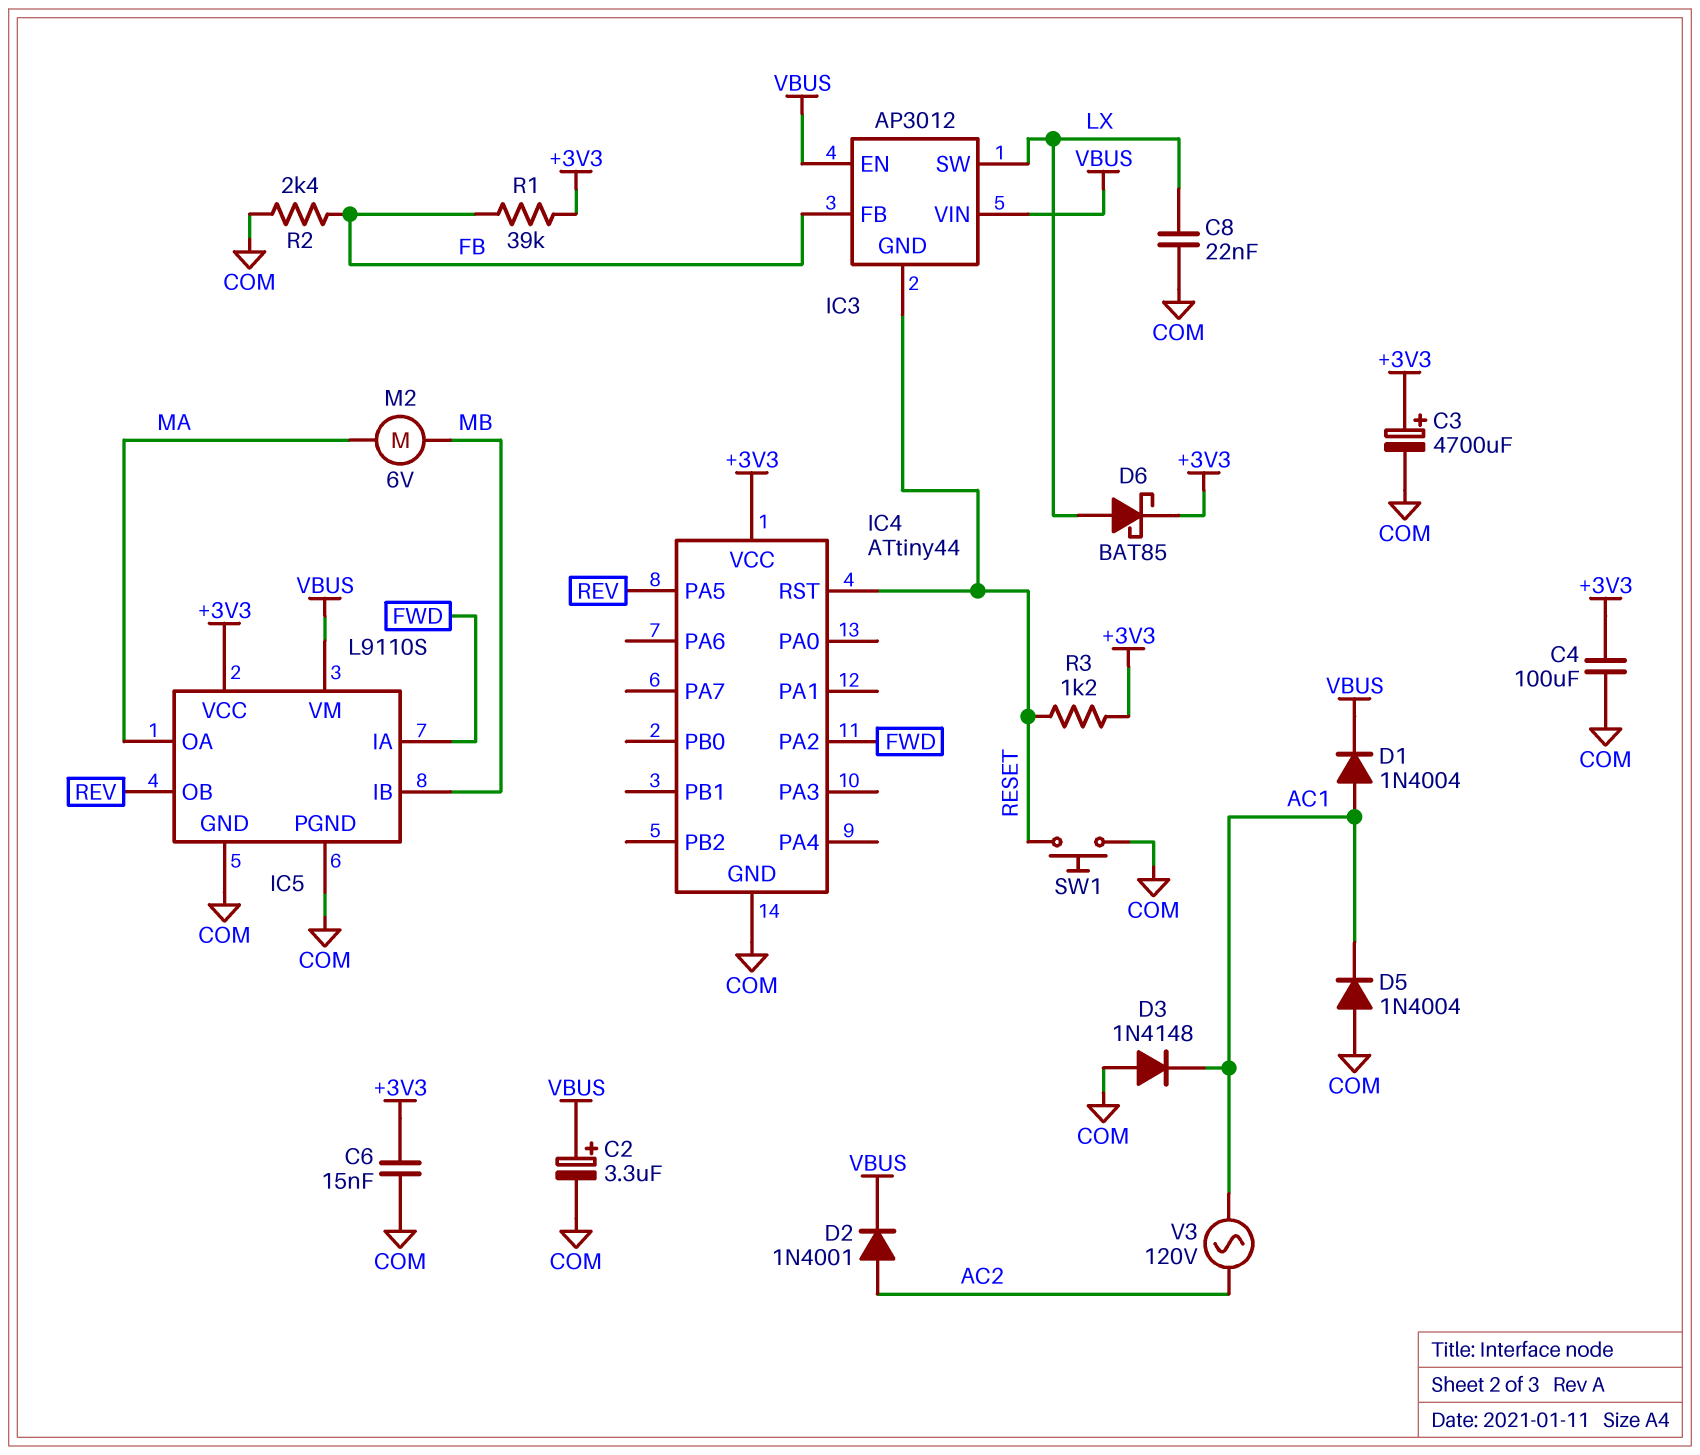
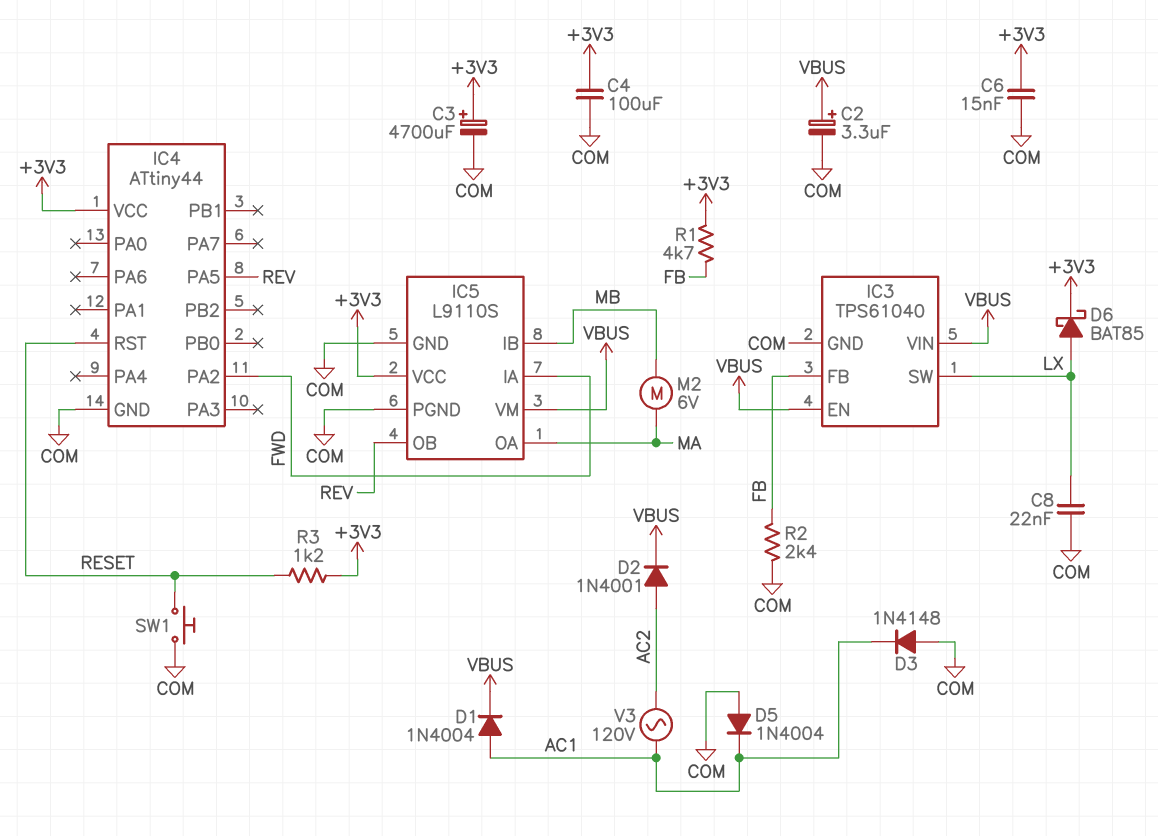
IC3: AP3012 -> TPS61040
IC3 pin GND: RESET -> COM
R1: 39k (+3V3, FB) -> 4.7k (+3V3, FB)

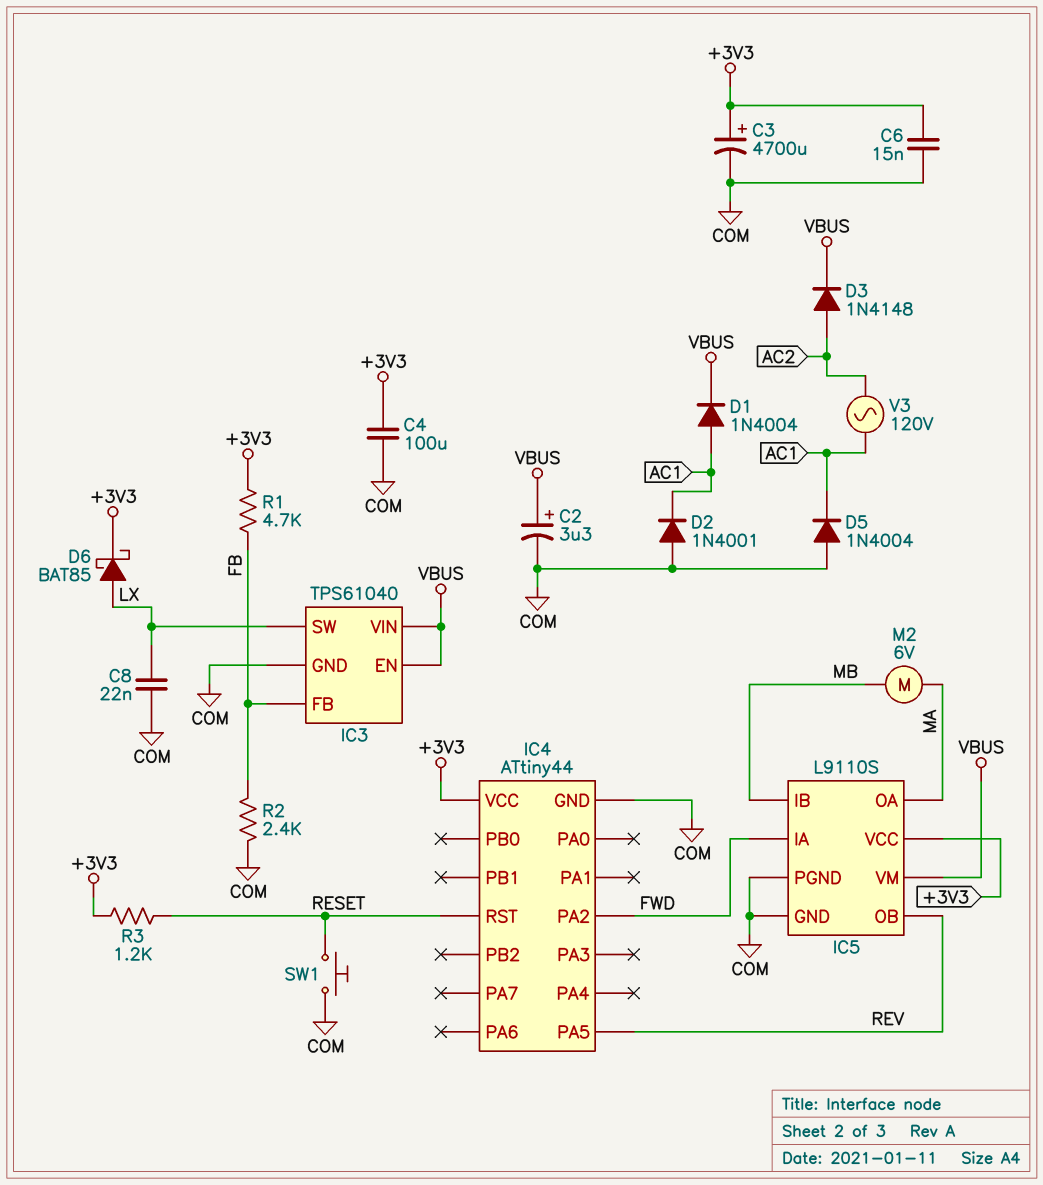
D2: diode 1N4001 (A AC2, K VBUS) -> diode 1N4001 (A COM, K AC1)
D3: diode 1N4148 (A COM, K AC1) -> diode 1N4148 (A AC2, K VBUS)

